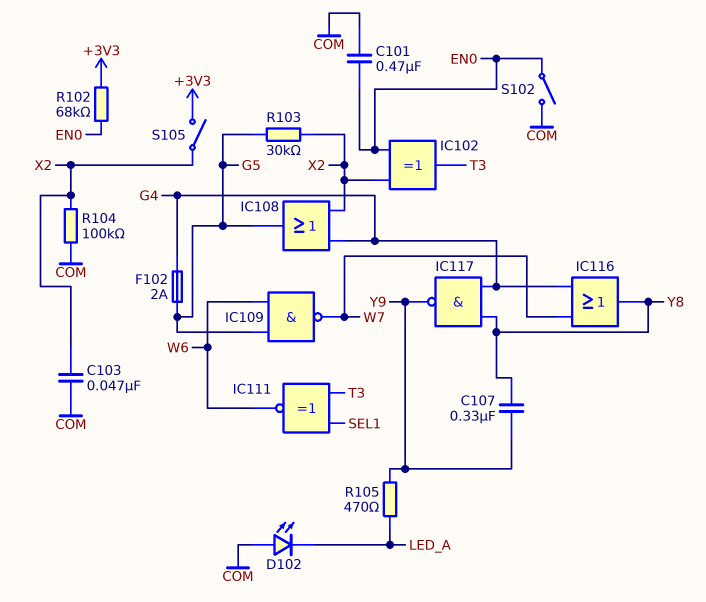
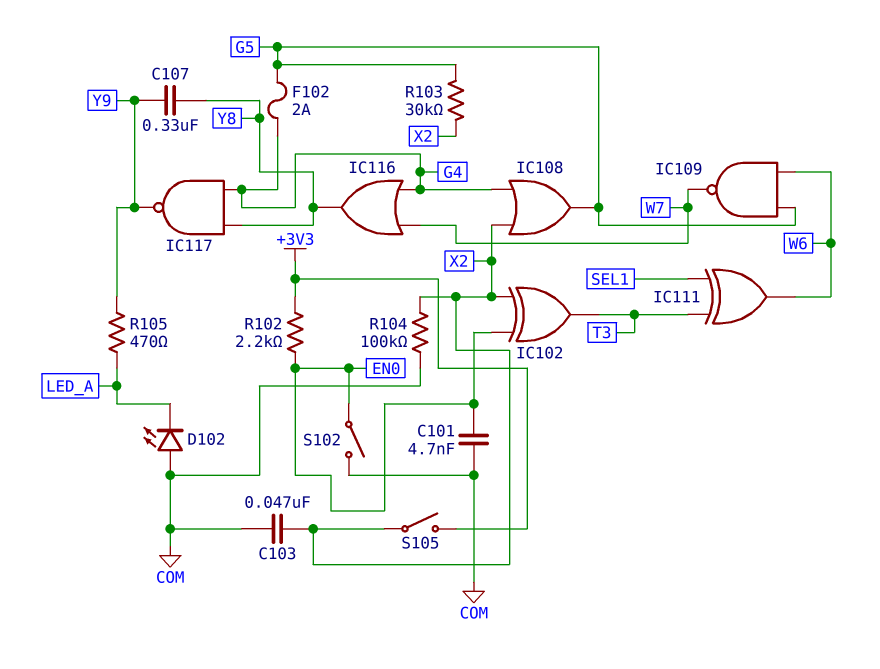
C101: 470nF (COM, EN0) -> 4.7nF (COM, EN0)
IC111: XNOR (in SEL1, in T3, out W6) -> XOR (in SEL1, in T3, out W6)
R102: 68k (+3V3, EN0) -> 2.2k (+3V3, EN0)

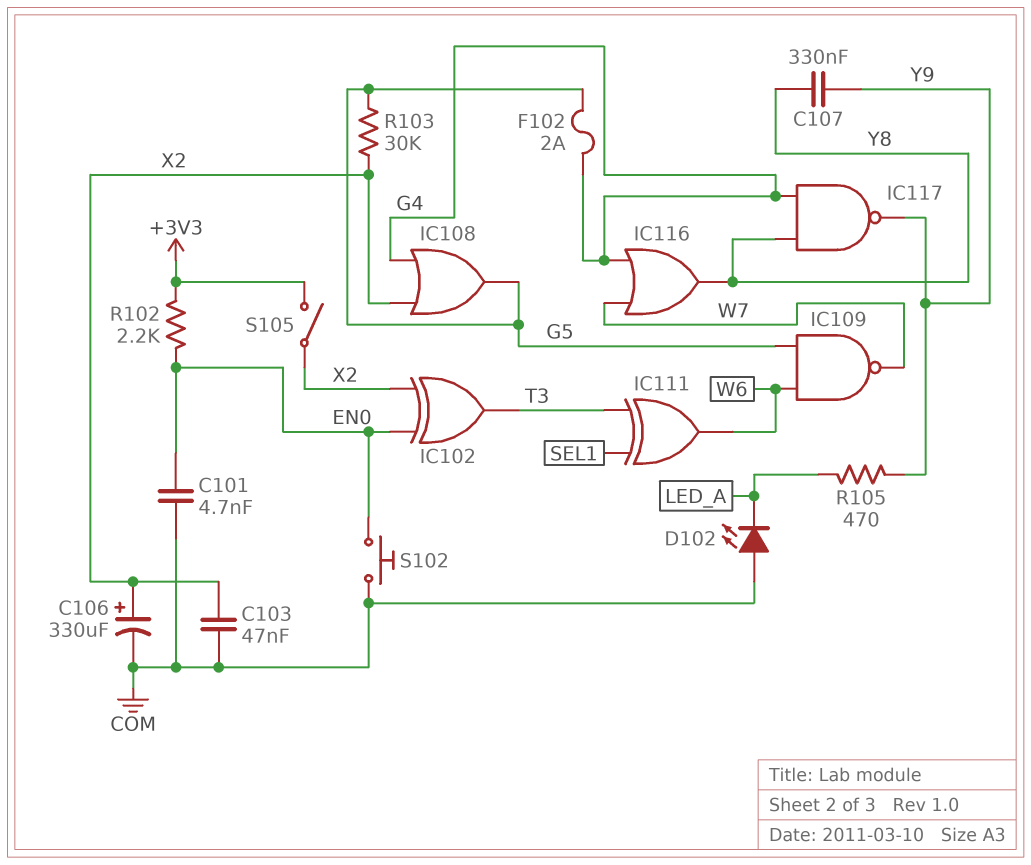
C106: none -> 330uF (plus X2, minus COM)
R104: 100k (COM, X2) -> none
S102: switch (COM, EN0) -> button (COM, EN0)

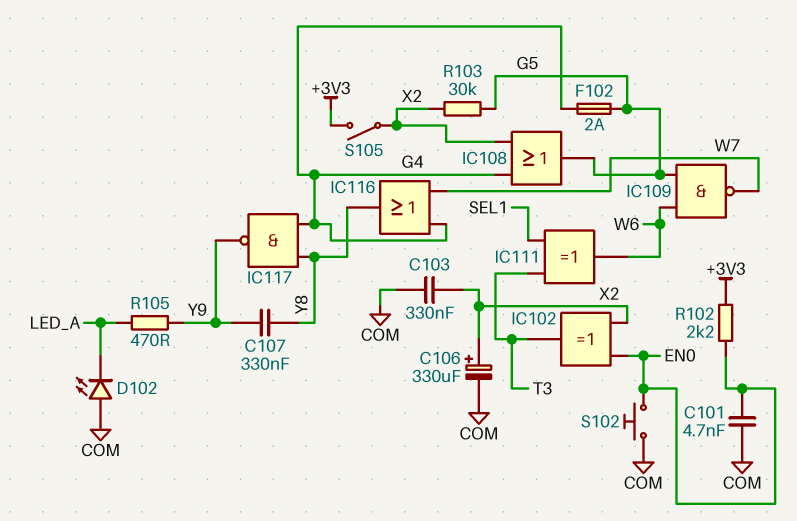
C103: 47nF (COM, X2) -> 330nF (COM, X2)

